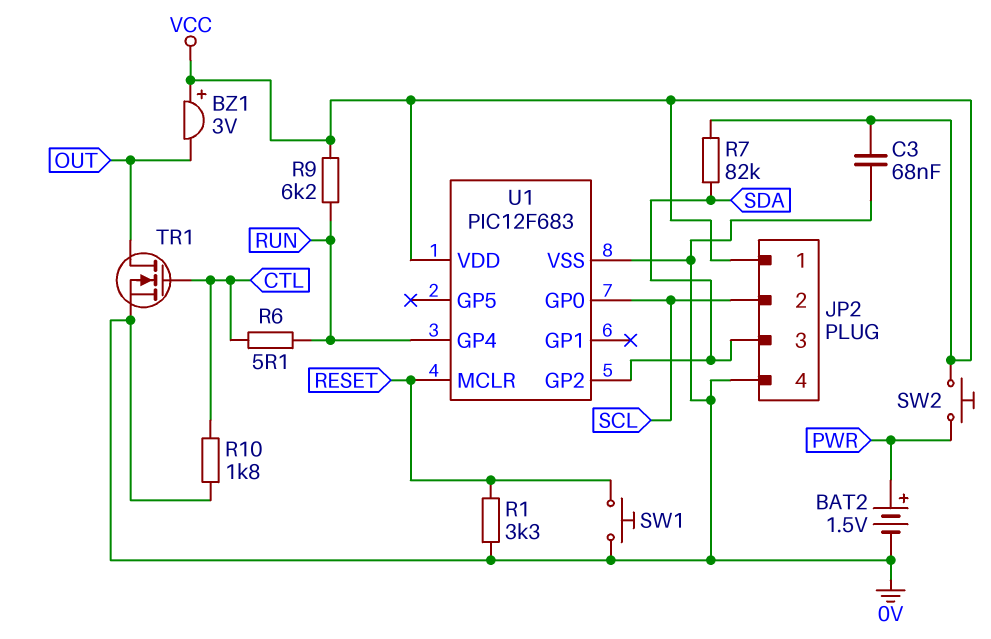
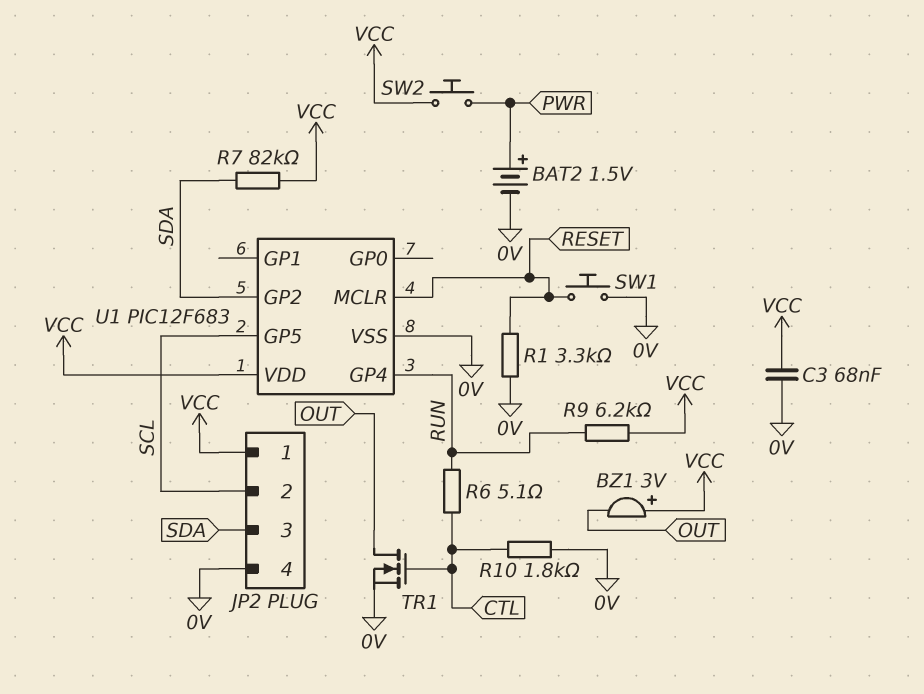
U1 pin GP0: SCL -> none
U1 pin GP5: none -> SCL

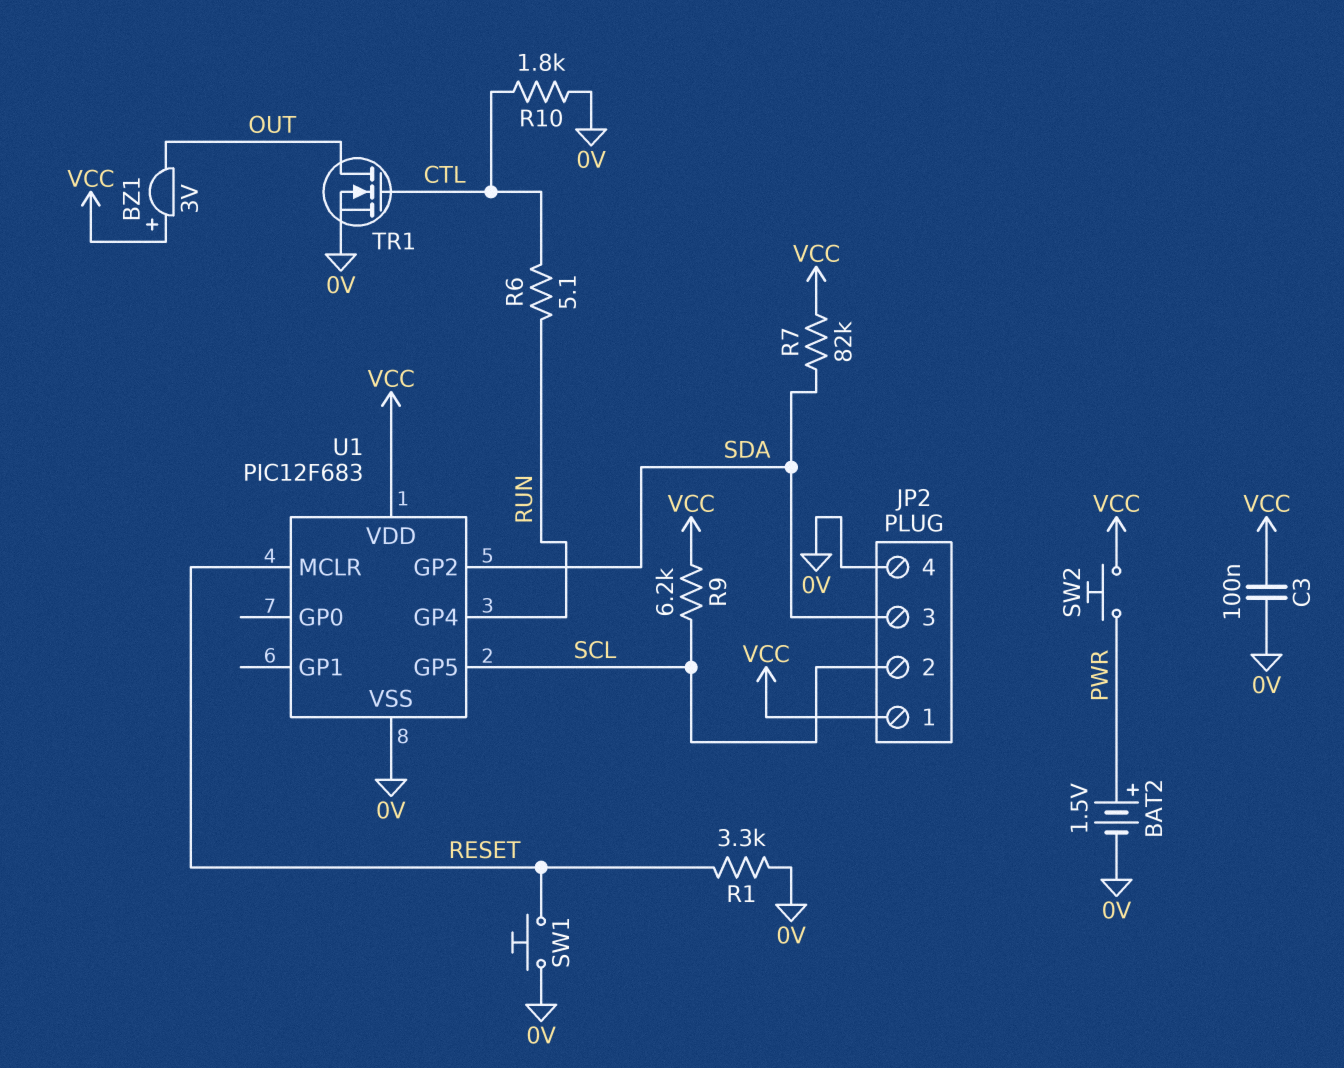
C3: 68nF (0V, VCC) -> 100nF (0V, VCC)
R9: 6.2k (RUN, VCC) -> 6.2k (SCL, VCC)

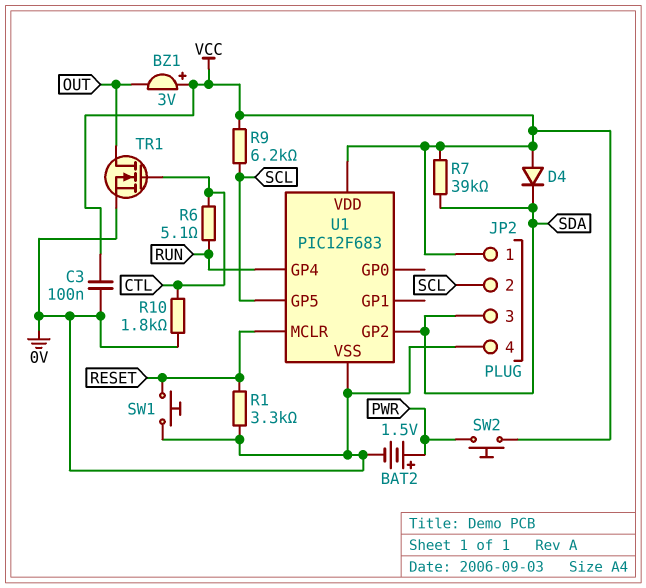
D4: none -> diode (A VCC, K SDA)
R7: 82k (SDA, VCC) -> 39k (SDA, VCC)

